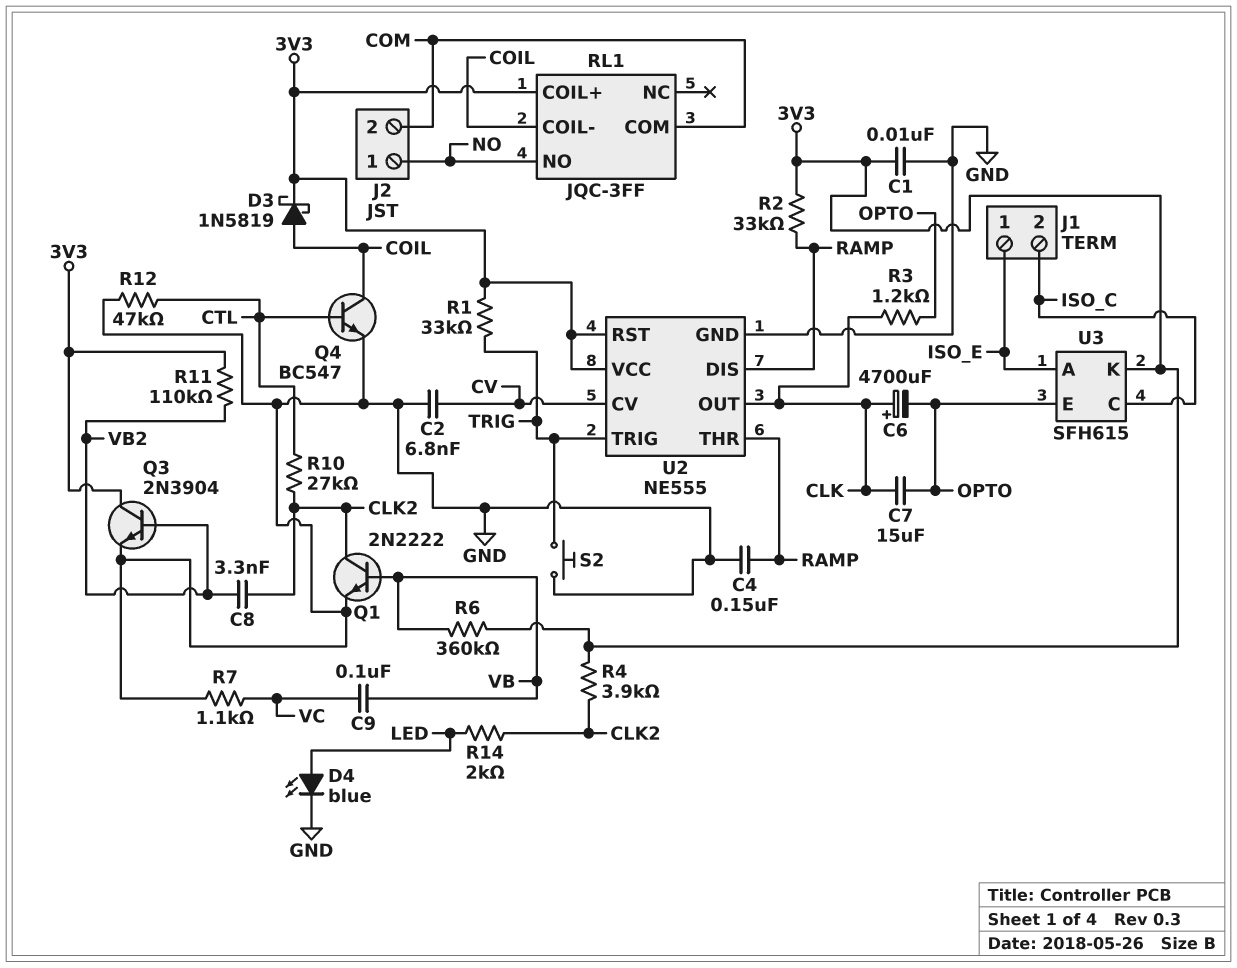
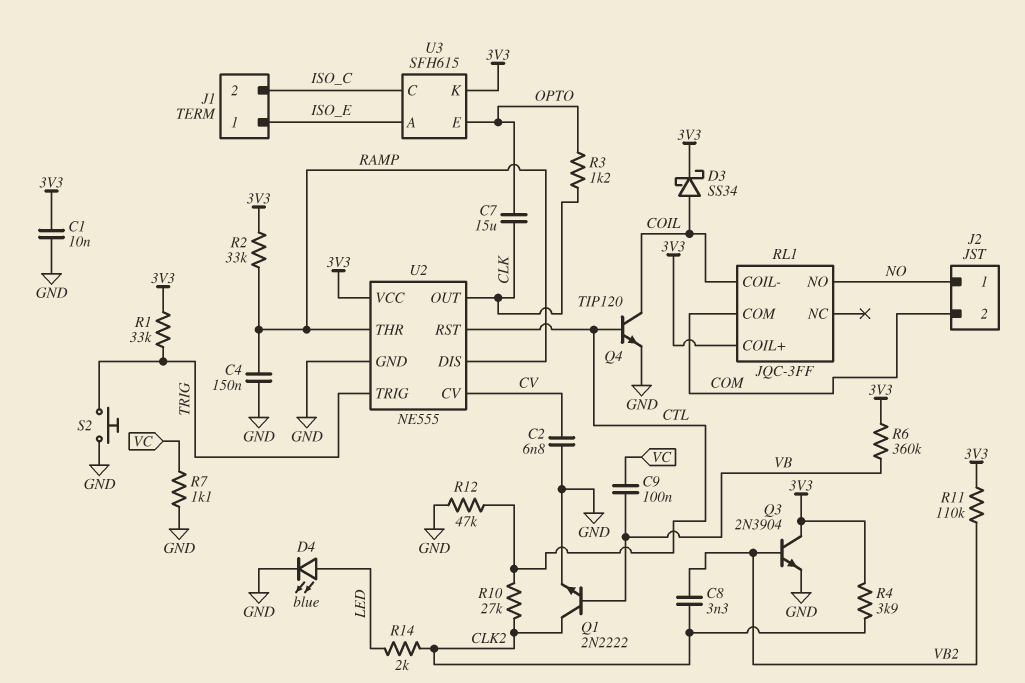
C6: 4700uF (plus CLK, minus OPTO) -> none
D3: schottky 1N5819 (A COIL, K 3V3) -> schottky SS34 (A COIL, K 3V3)
Q4: NPN BC547 (B CTL, C COIL, E GND) -> NPN TIP120 (B CTL, C COIL, E GND)
U2 pin RST: 3V3 -> CTL

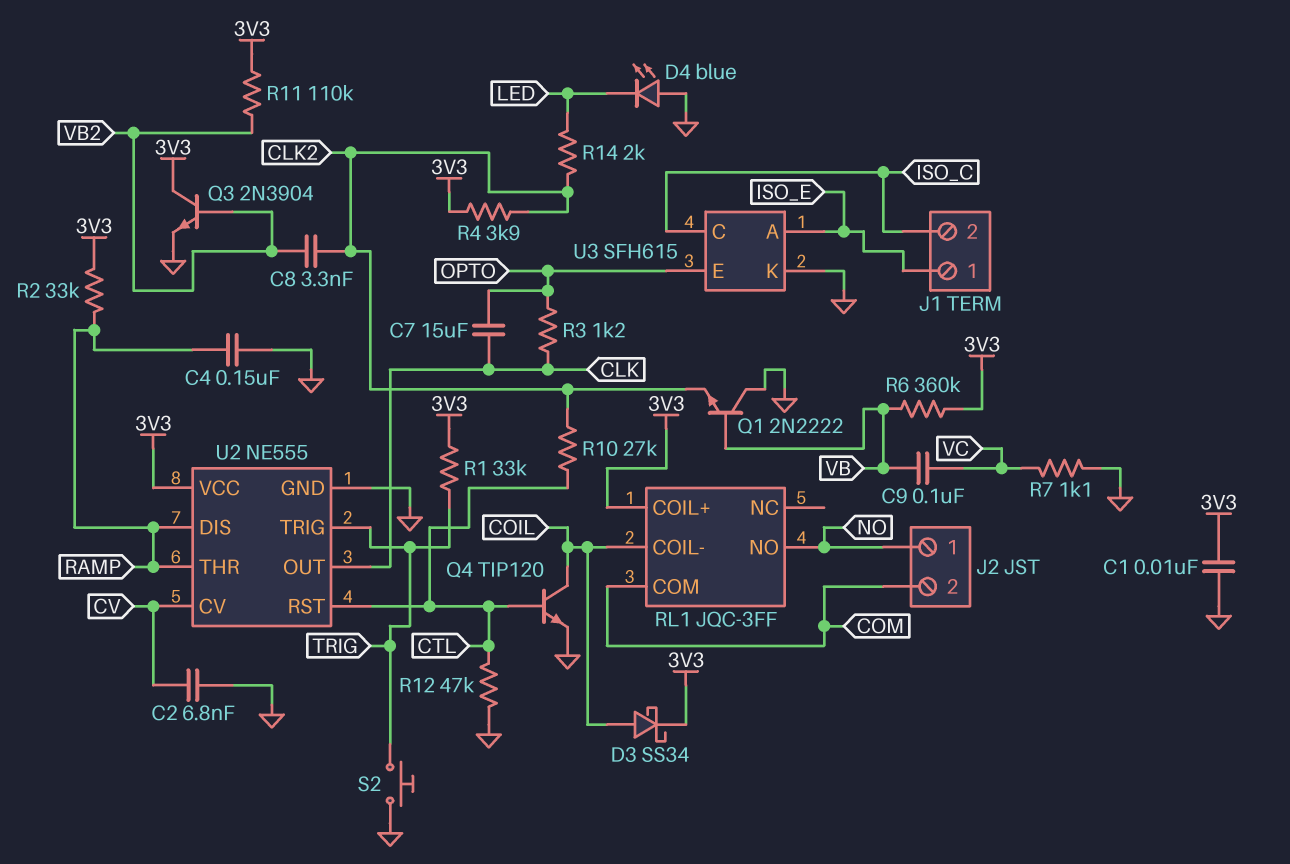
D4: LED blue (A LED, K GND) -> LED blue (A GND, K LED)
Q1: NPN 2N2222 (B VB, C CLK2, E GND) -> NPN 2N2222 (B VB, C GND, E CLK2)
U3 pin K: 3V3 -> GND

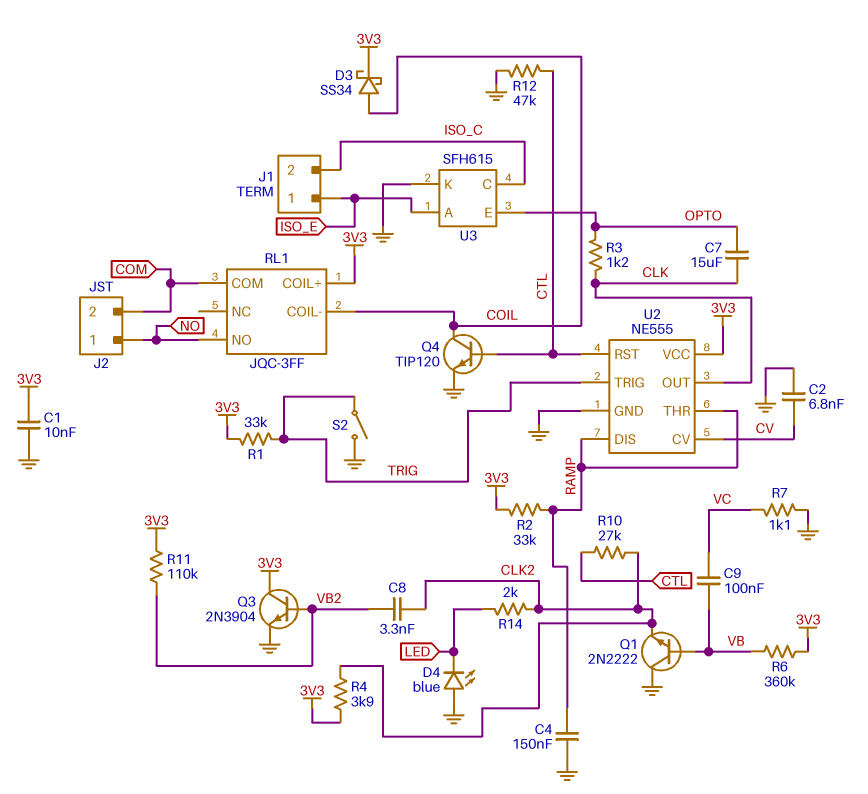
S2: button (GND, TRIG) -> switch (GND, TRIG)

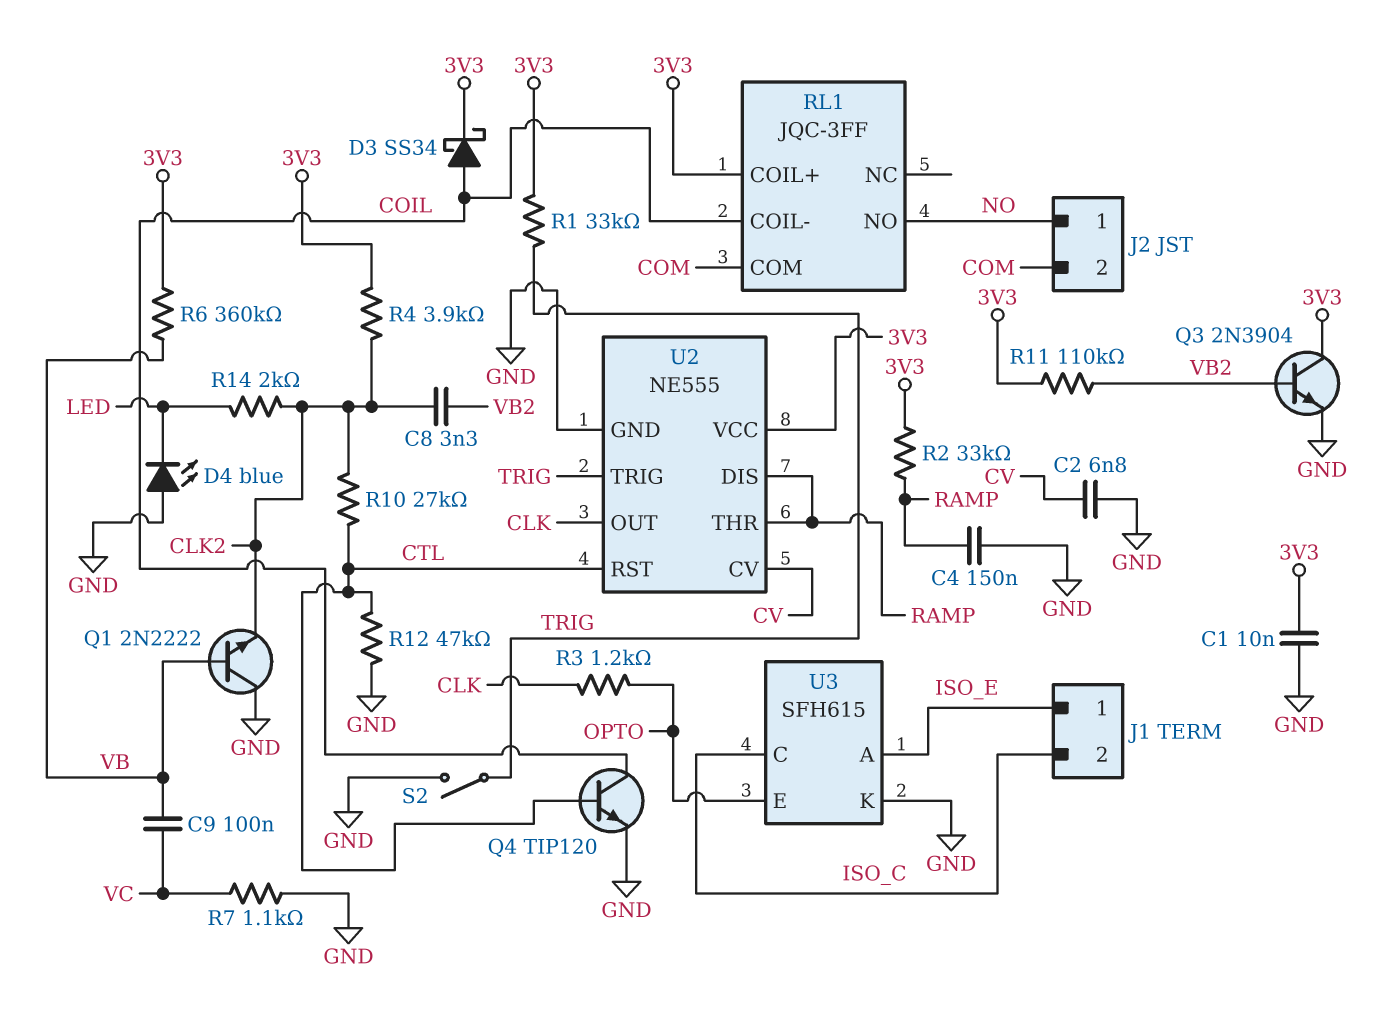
C7: 15uF (CLK, OPTO) -> none

